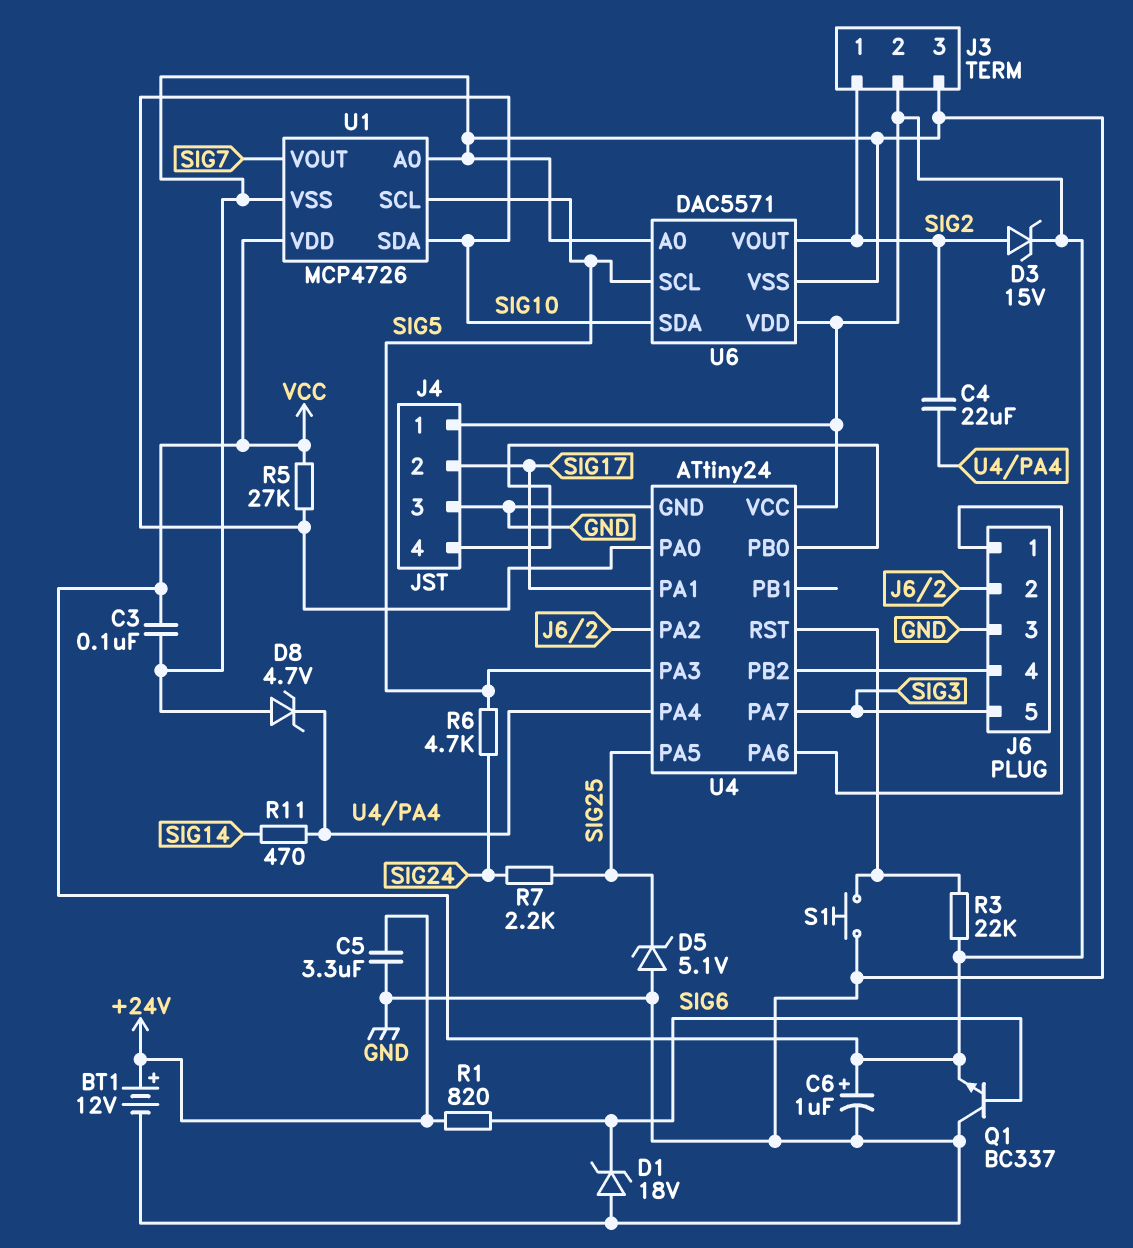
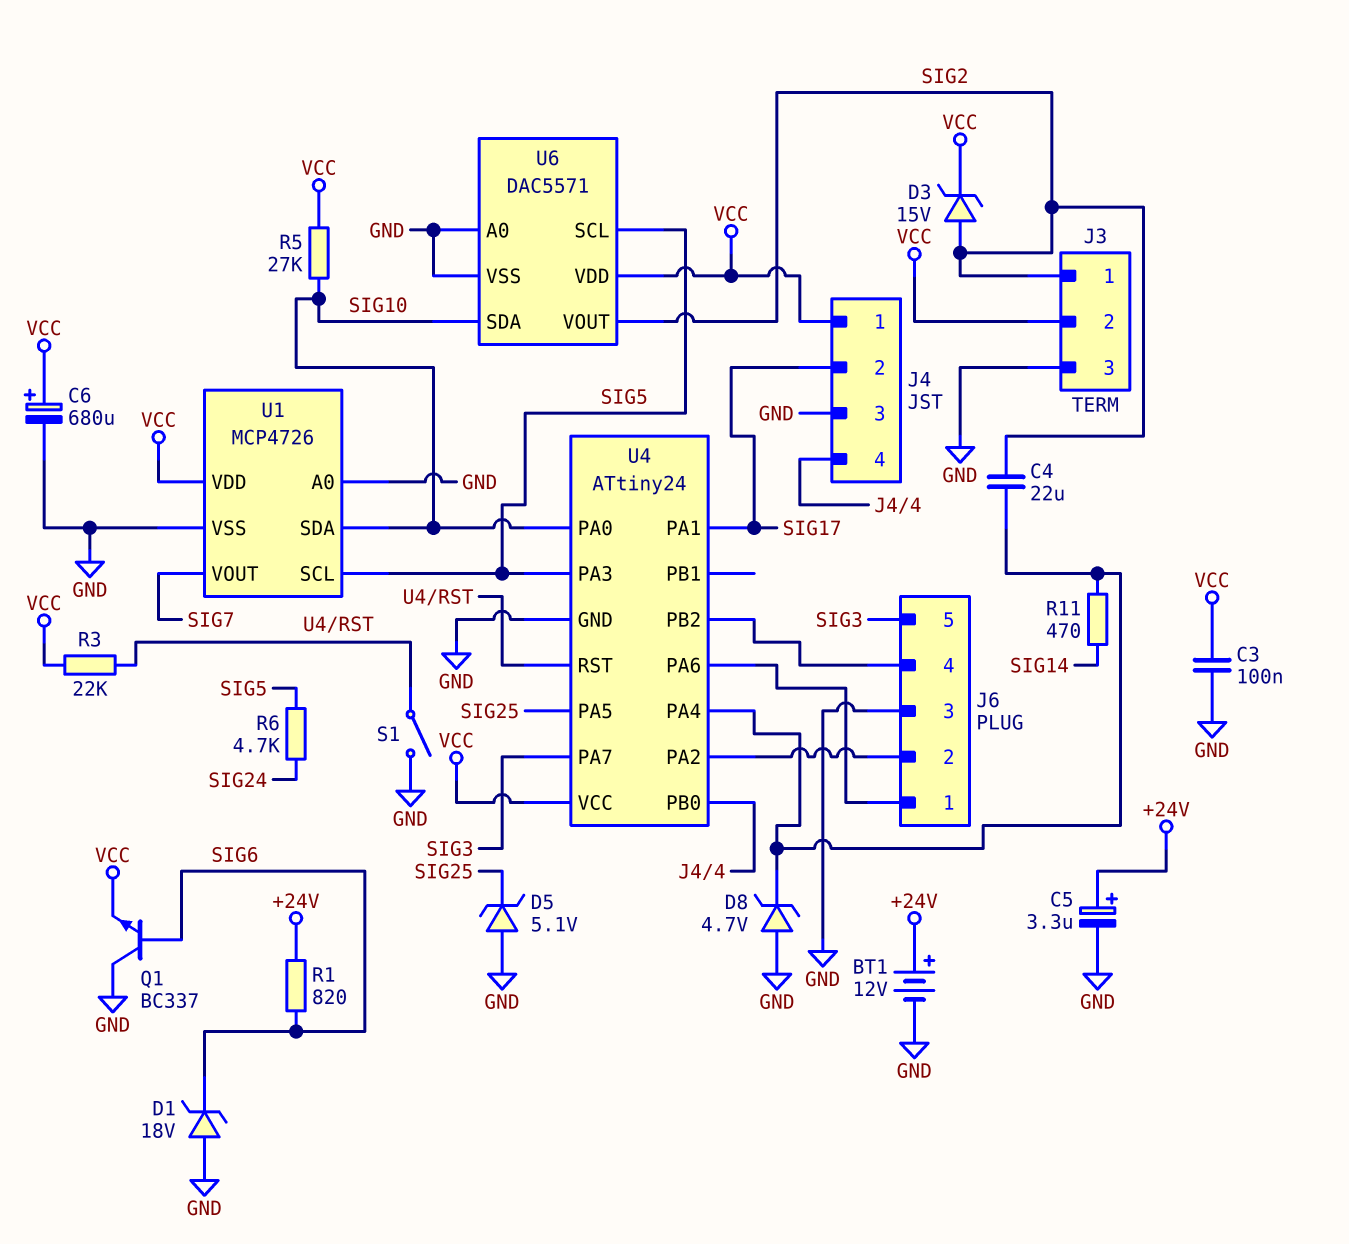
C5: 3.3uF (+24V, GND) -> 3.3uF (plus +24V, minus GND)
C6: 1uF (plus VCC, minus GND) -> 680uF (plus VCC, minus GND)
R7: 2.2k (SIG24, SIG25) -> none
S1: button (GND, U4/RST) -> switch (GND, U4/RST)

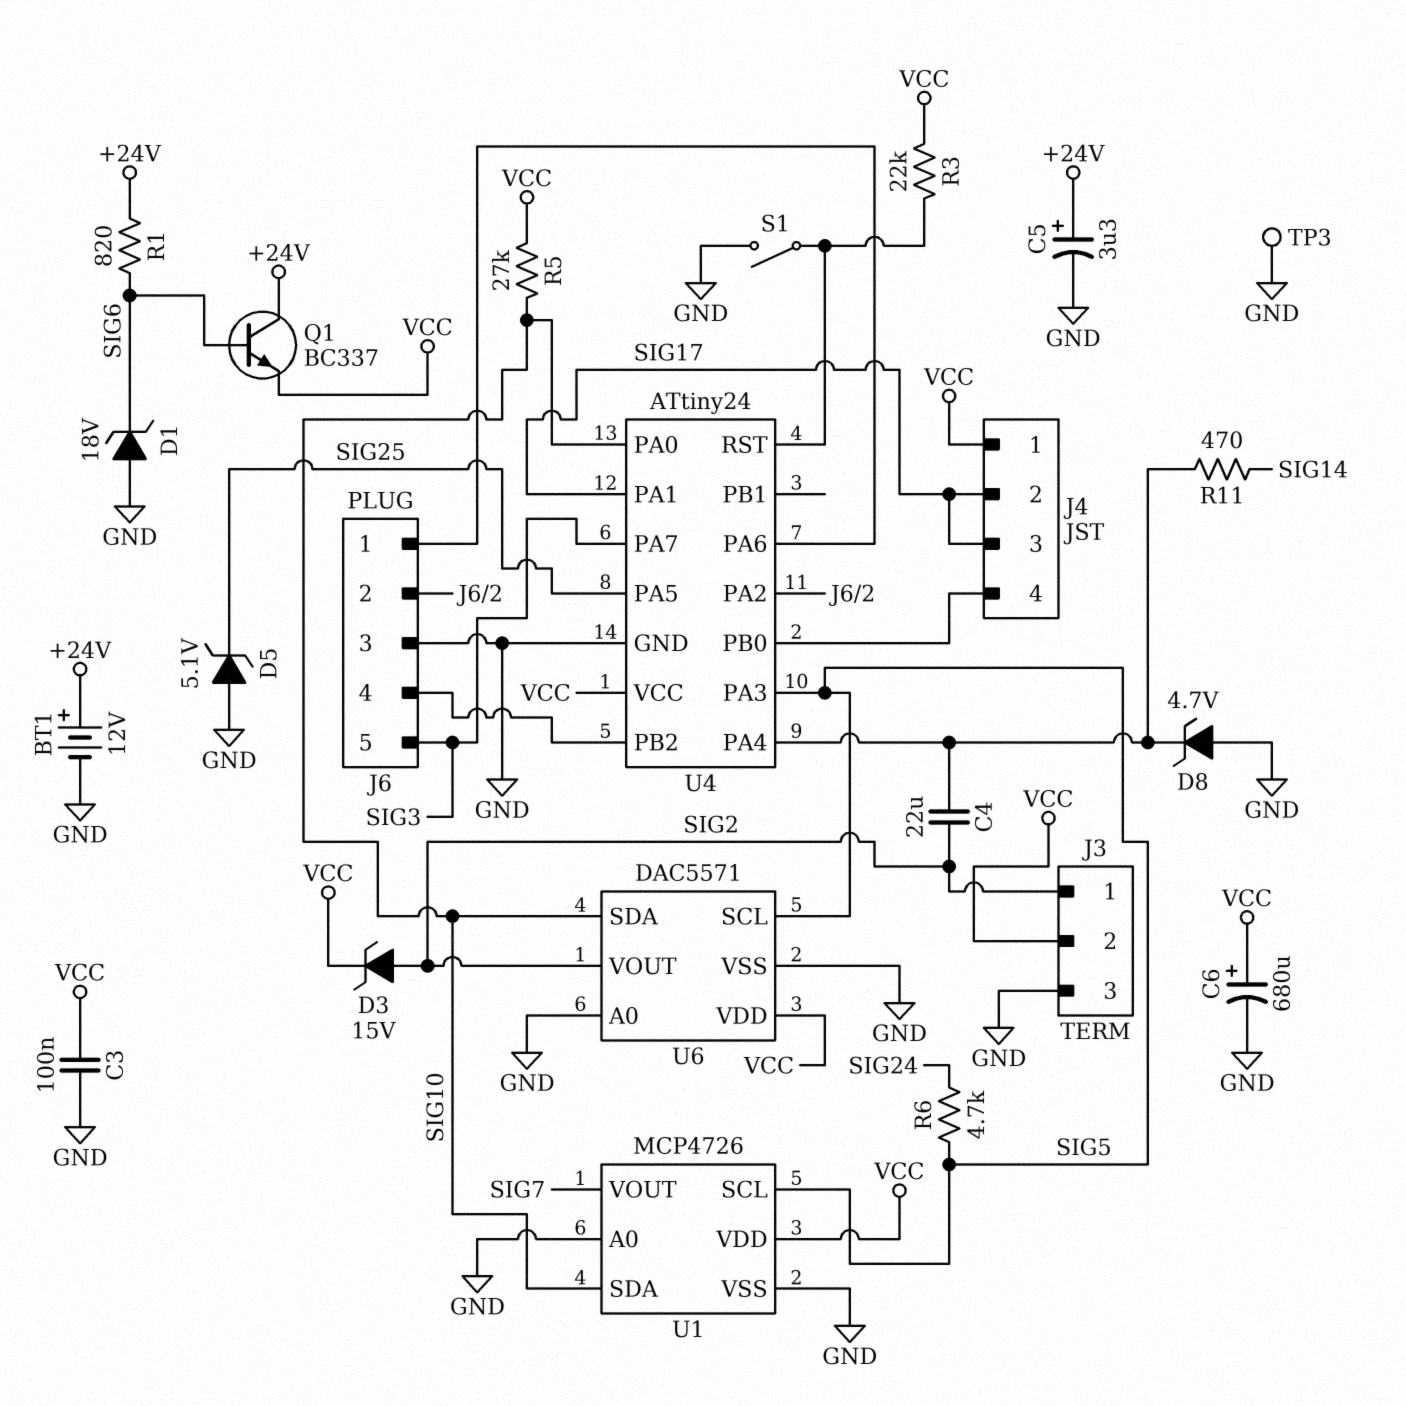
J4 pin 3: GND -> SIG17
Q1: NPN BC337 (B SIG6, C GND, E VCC) -> NPN BC337 (B SIG6, C +24V, E VCC)
TP3: none -> test point (GND)

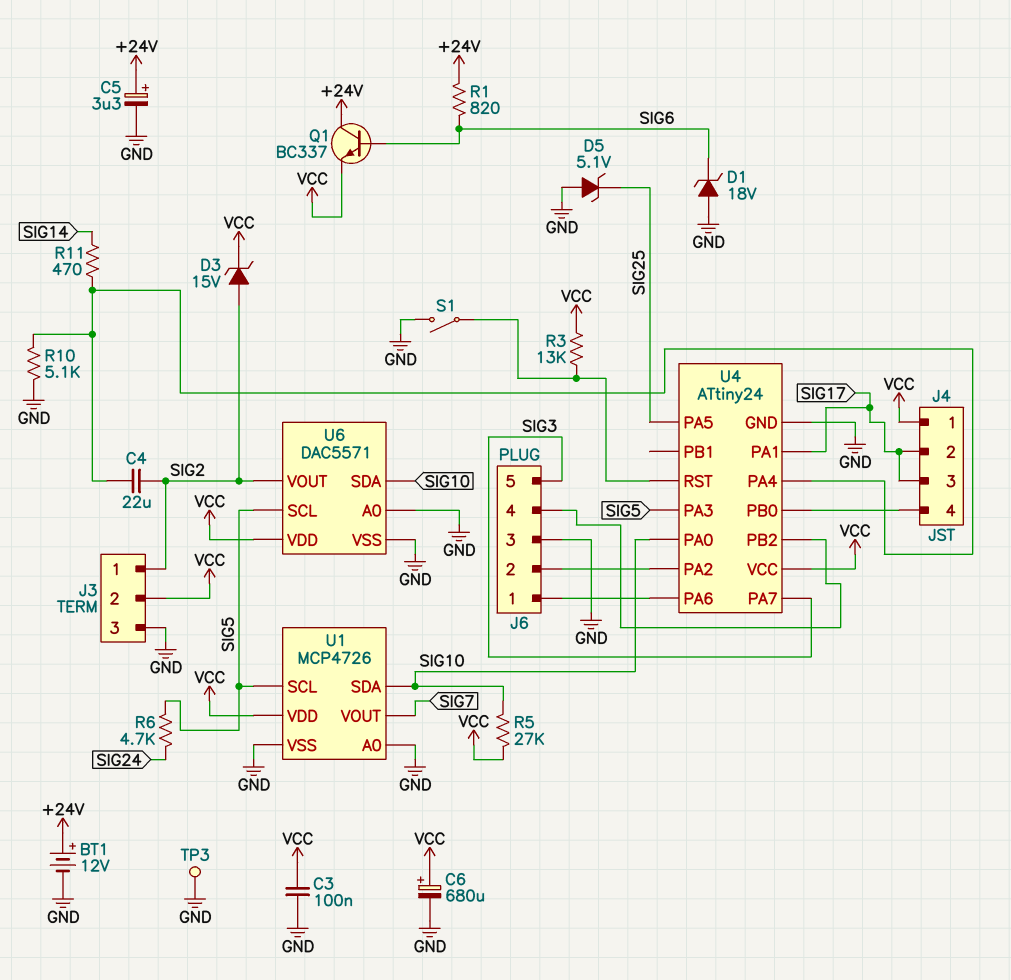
D8: zener 4.7V (A GND, K U4/PA4) -> none
R3: 22k (U4/RST, VCC) -> 13k (U4/RST, VCC)
R10: none -> 5.1k (GND, U4/PA4)

